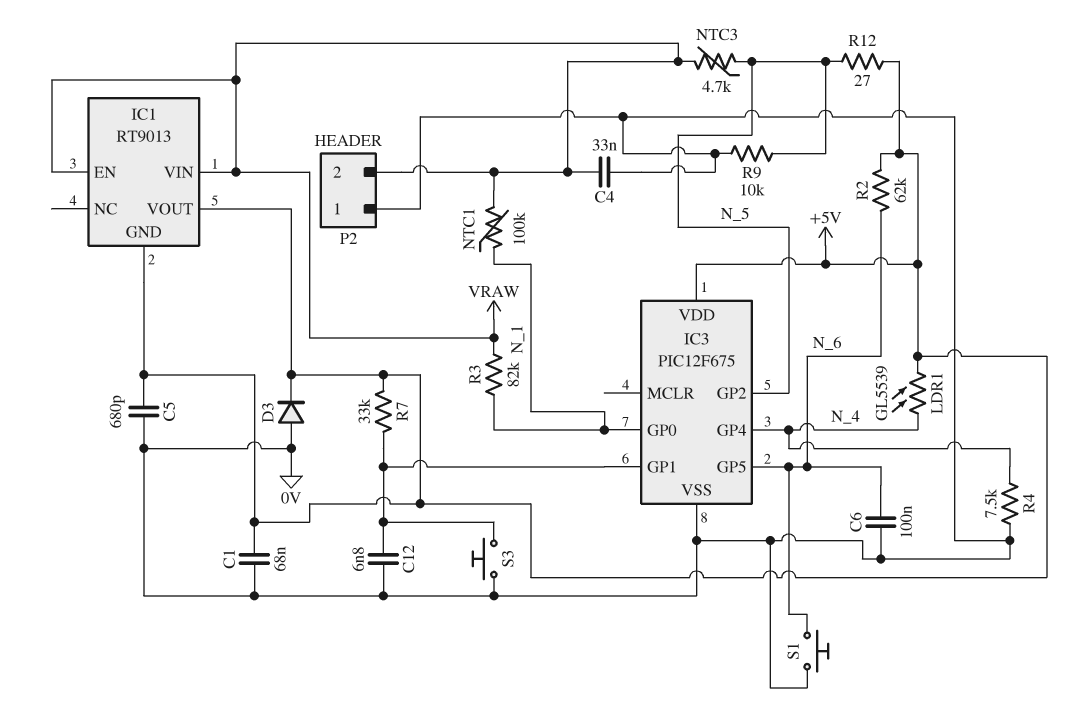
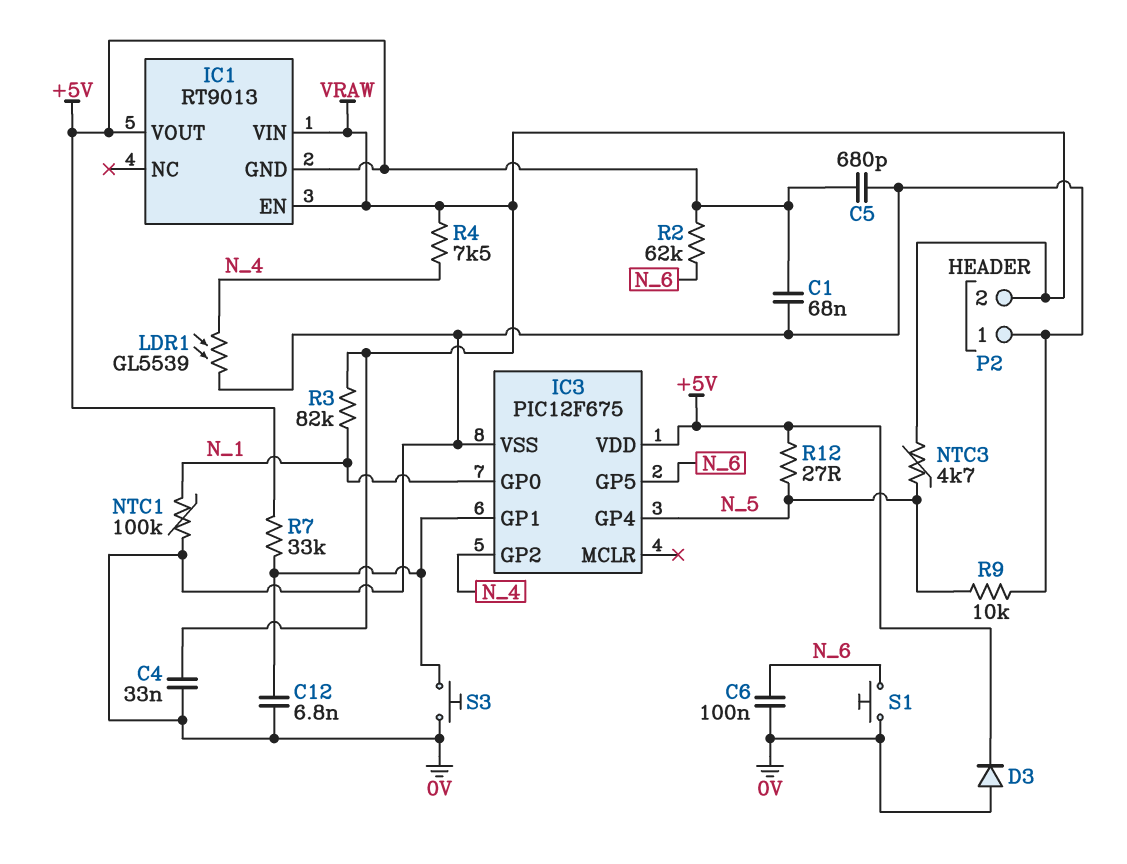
IC3 pin GP2: N_5 -> N_4
IC3 pin GP4: N_4 -> N_5
LDR1: GL5539 (+5V, N_4) -> GL5539 (0V, N_4)
NTC1: 100k (N_1, VRAW) -> 100k (0V, N_1)
R4: 7.5k (0V, N_4) -> 7.5k (N_4, VRAW)

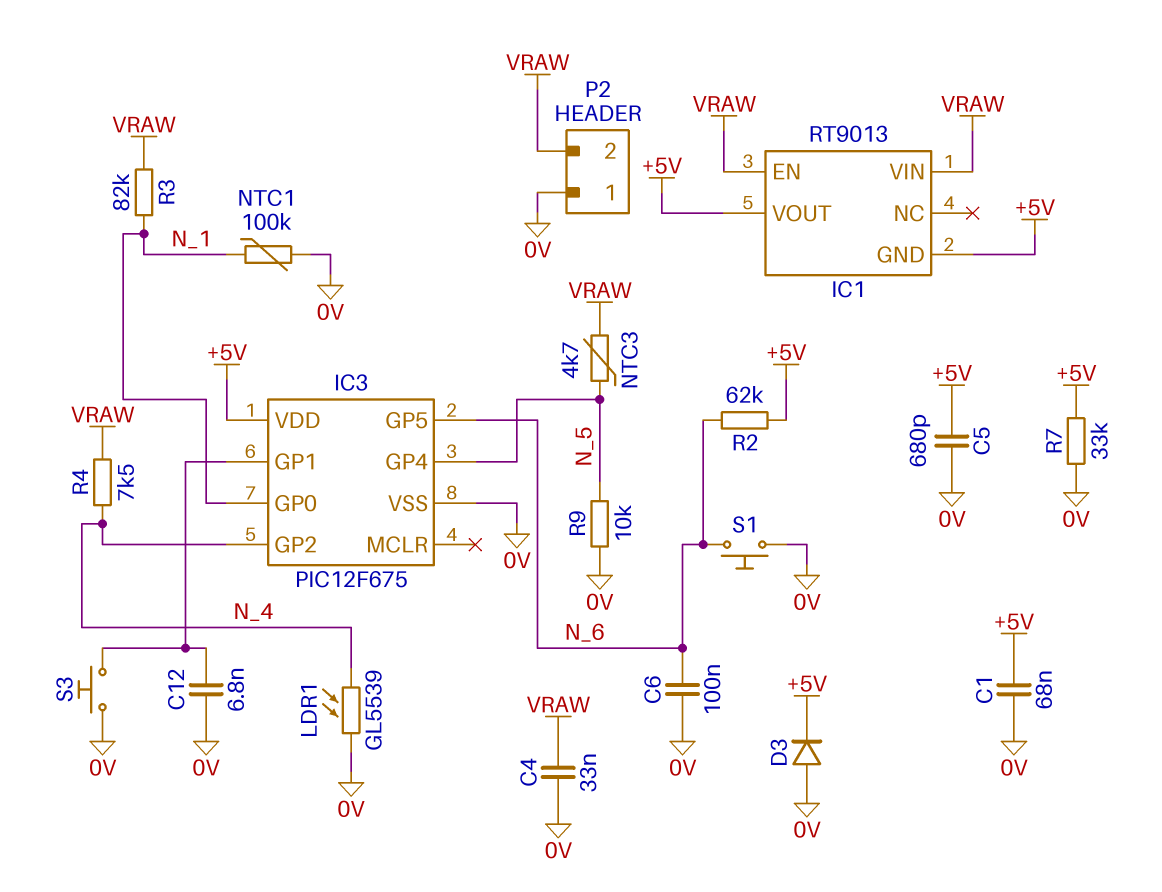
R7: 33k (+5V, IC3/GP1) -> 33k (+5V, 0V)
R12: 27 (+5V, N_5) -> none

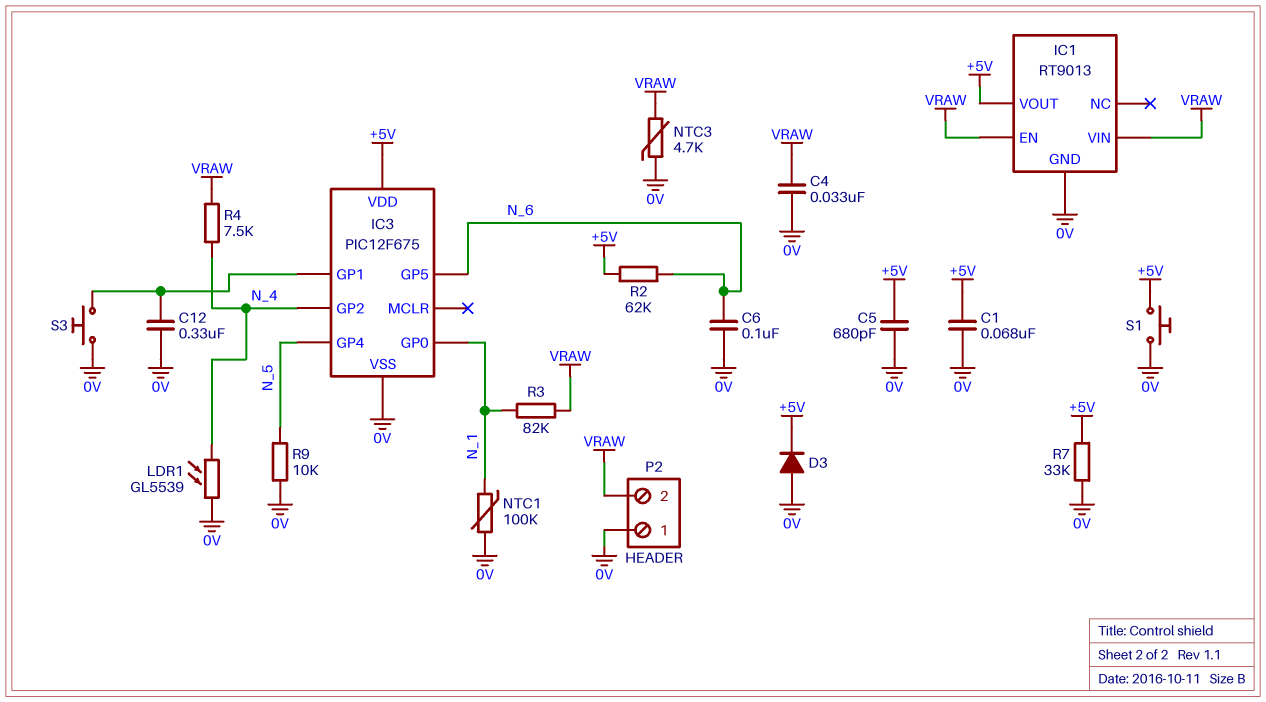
C12: 6.8nF (0V, IC3/GP1) -> 330nF (0V, IC3/GP1)
IC1 pin GND: +5V -> 0V
NTC3: 4.7k (N_5, VRAW) -> 4.7k (0V, VRAW)
S1: button (0V, N_6) -> button (+5V, 0V)

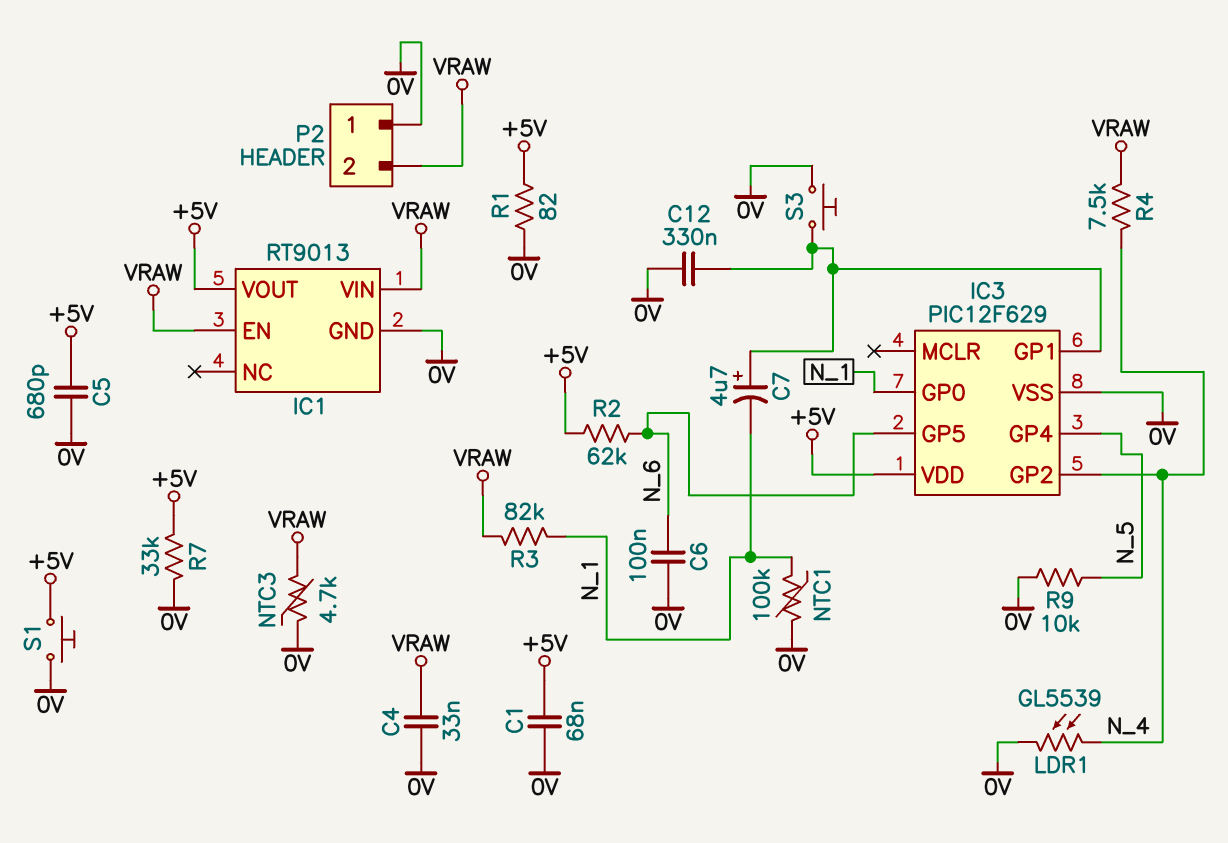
C7: none -> 4.7uF (plus IC3/GP1, minus N_1)
D3: diode (A 0V, K +5V) -> none
IC3: PIC12F675 -> PIC12F629
R1: none -> 82 (+5V, 0V)

